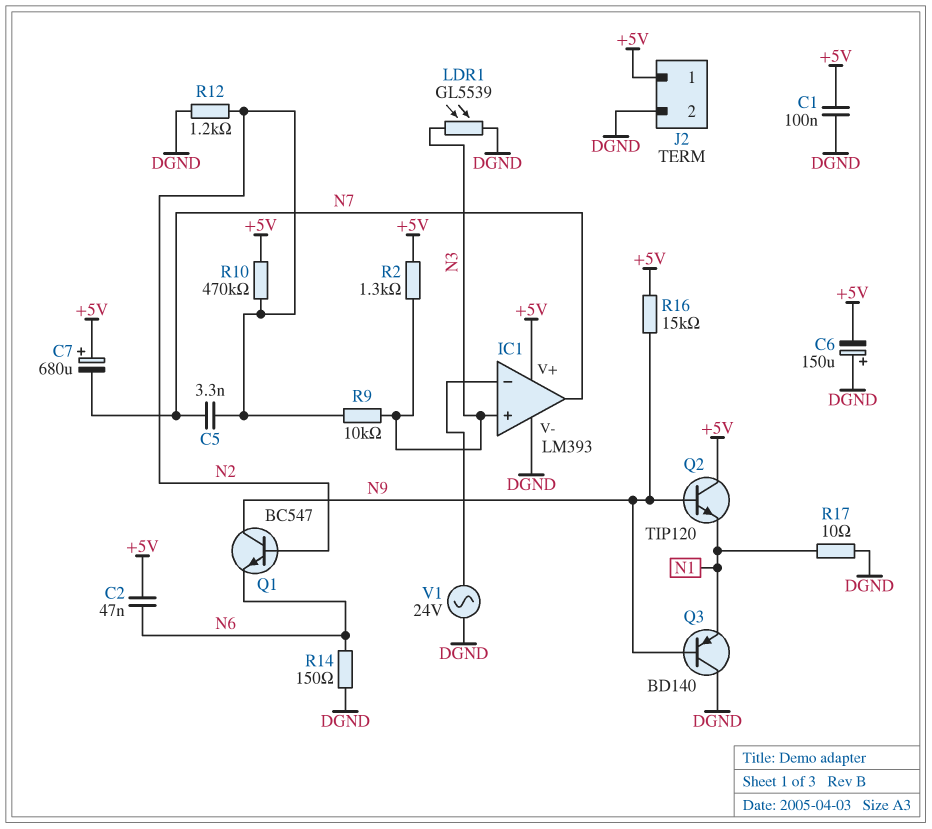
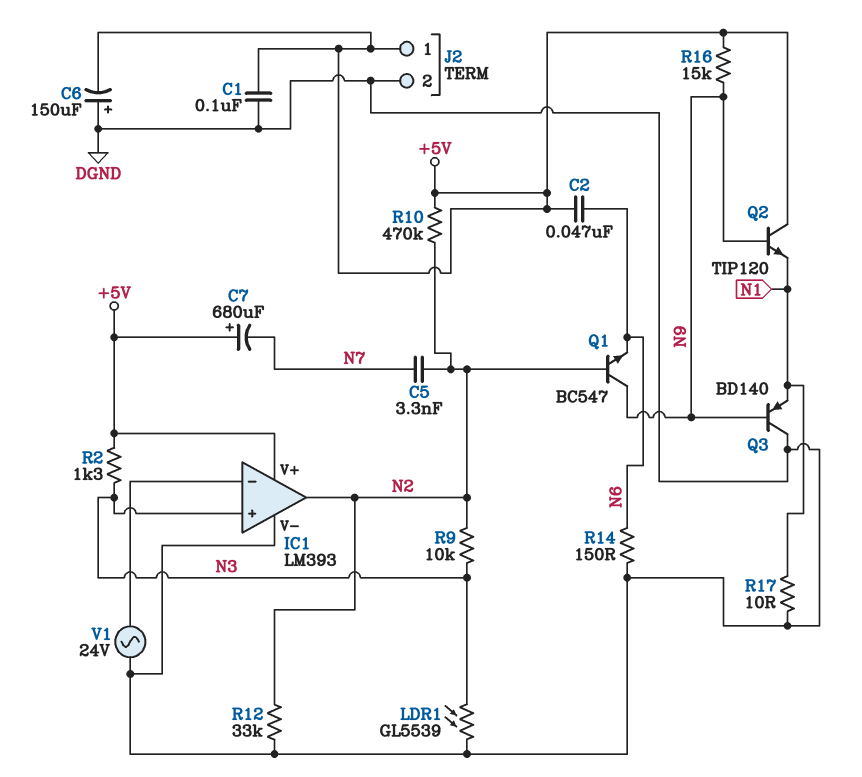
IC1 pin out: N7 -> N2
R12: 1.2k (DGND, N2) -> 33k (DGND, N2)

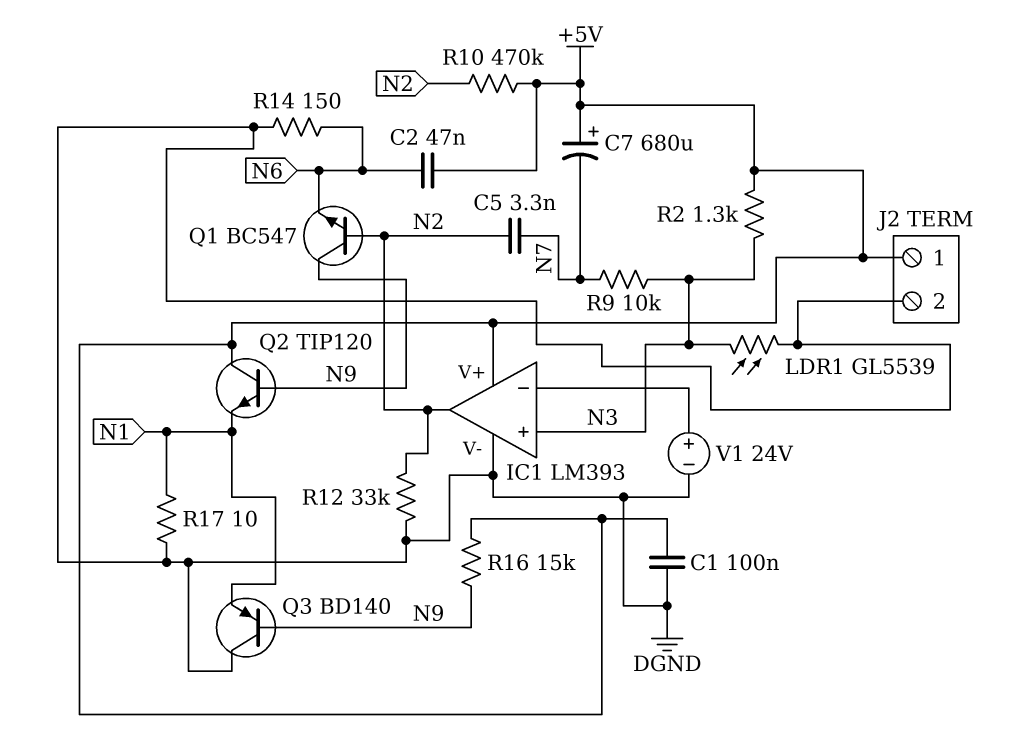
C6: 150uF (plus DGND, minus +5V) -> none
R9: 10k (N2, N3) -> 10k (N3, N7)
V1: AC 24V (DGND, IC1/in-) -> 24V (plus IC1/in-, minus DGND)

